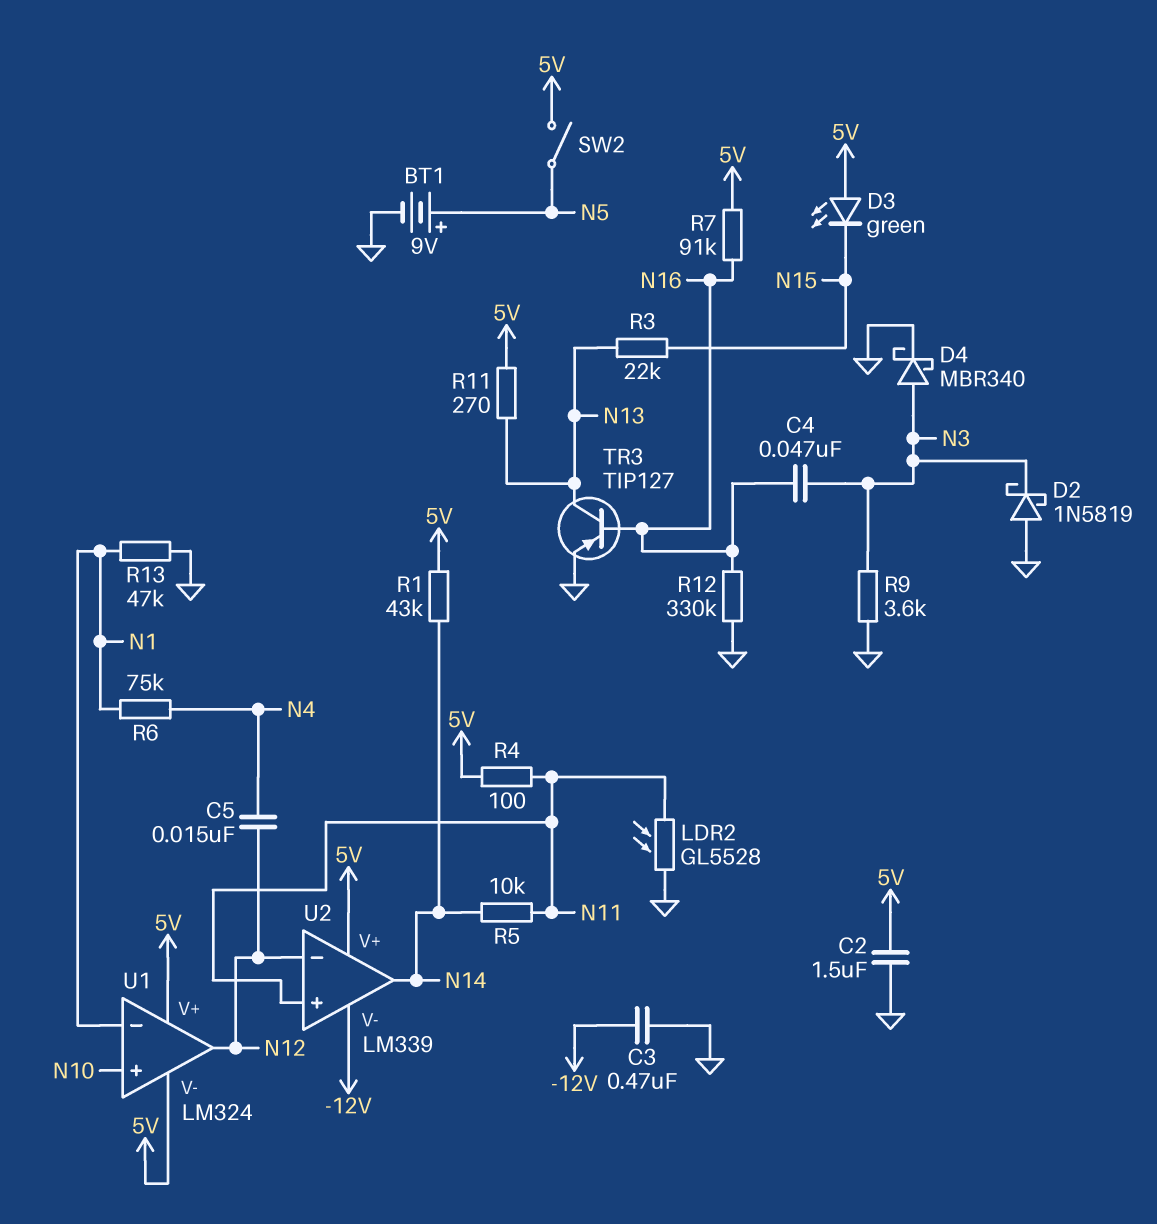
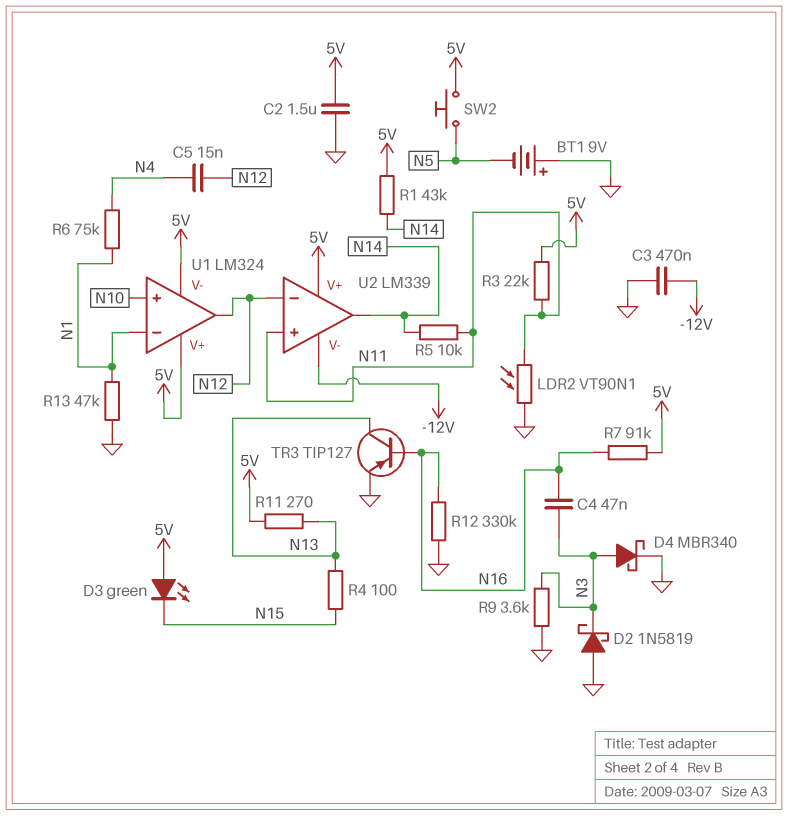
BT1: 9V (plus N5, minus GND) -> 9V (plus GND, minus N5)
LDR2: GL5528 (GND, N11) -> VT90N1 (GND, N11)
R3: 22k (N13, N15) -> 22k (5V, N11)
R4: 100 (5V, N11) -> 100 (N13, N15)
SW2: switch (5V, N5) -> button (5V, N5)

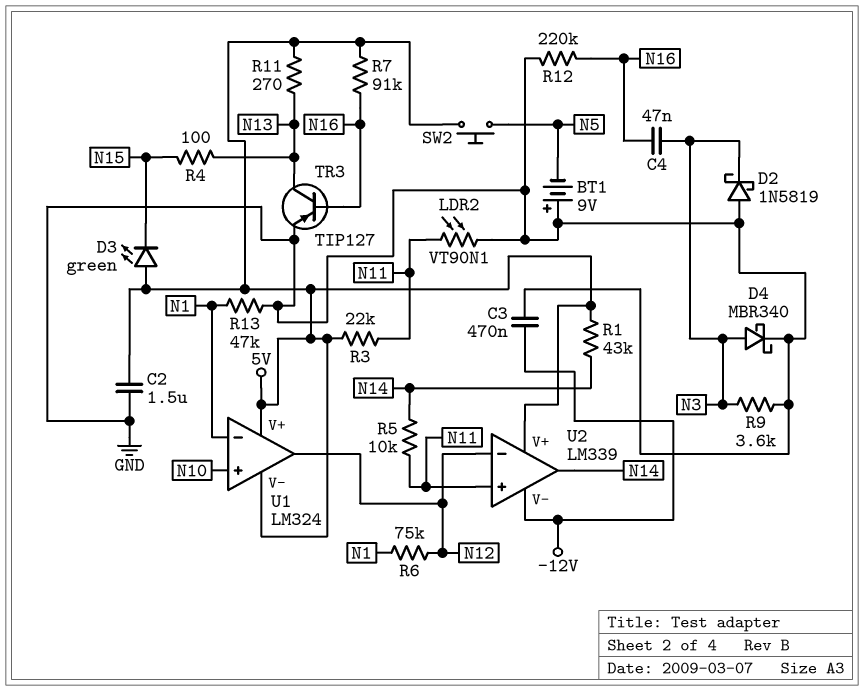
C5: 15nF (N4, N12) -> none
R6: 75k (N1, N4) -> 75k (N1, N12)
R12: 330k (GND, N16) -> 220k (GND, N16)

